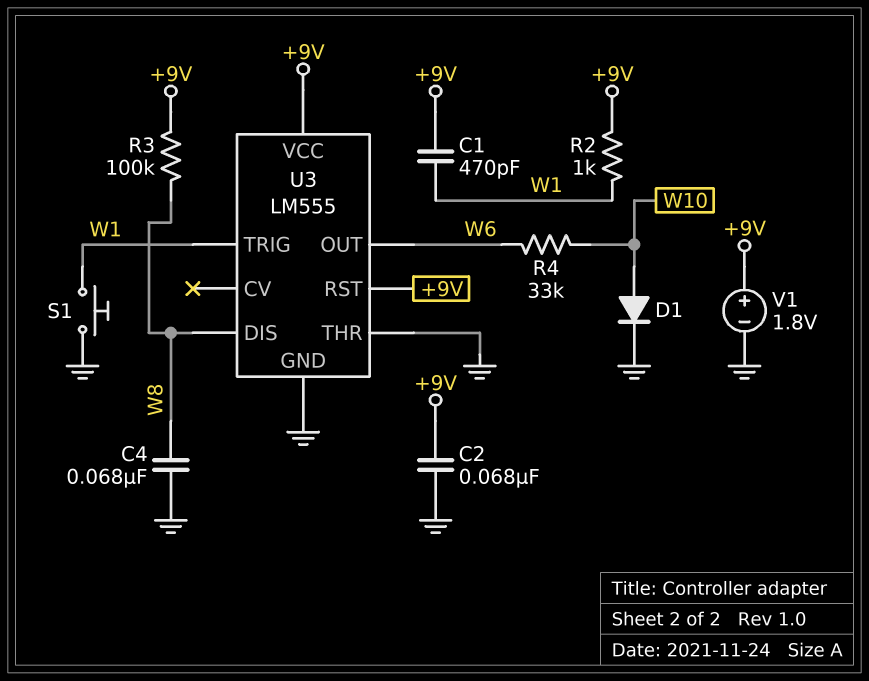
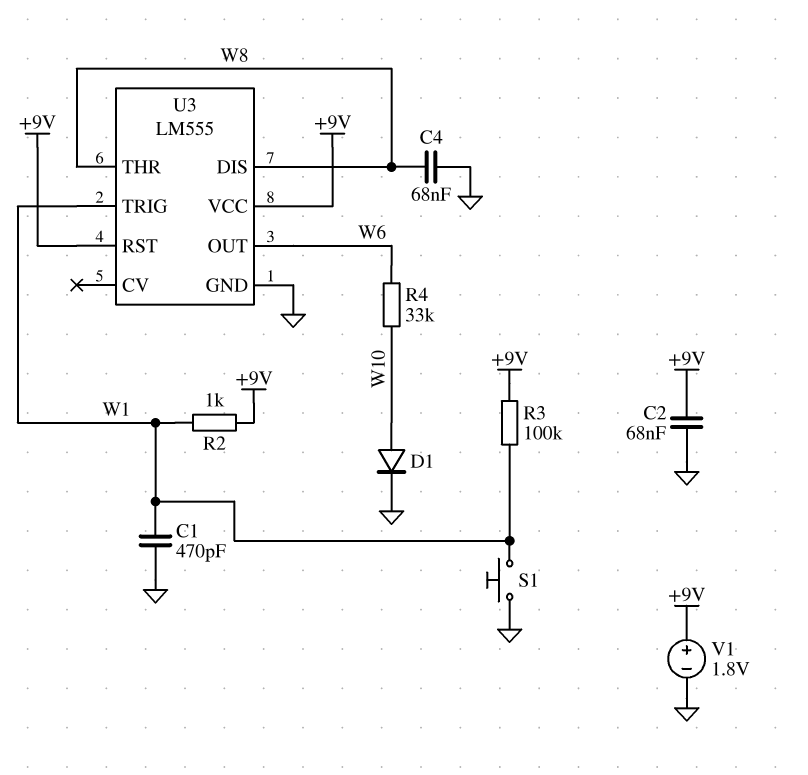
C1: 470pF (+9V, W1) -> 470pF (GND, W1)
R3: 100k (+9V, W8) -> 100k (+9V, W1)
U3 pin THR: GND -> W8

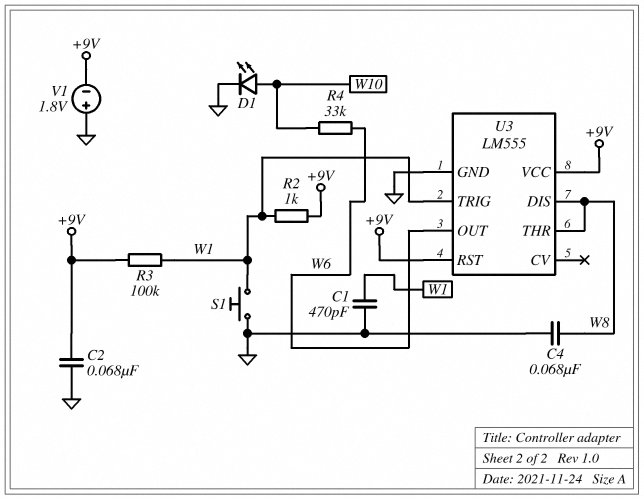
D1: diode (A W10, K GND) -> LED (A W10, K GND)
V1: 1.8V (plus +9V, minus GND) -> 1.8V (plus GND, minus +9V)

